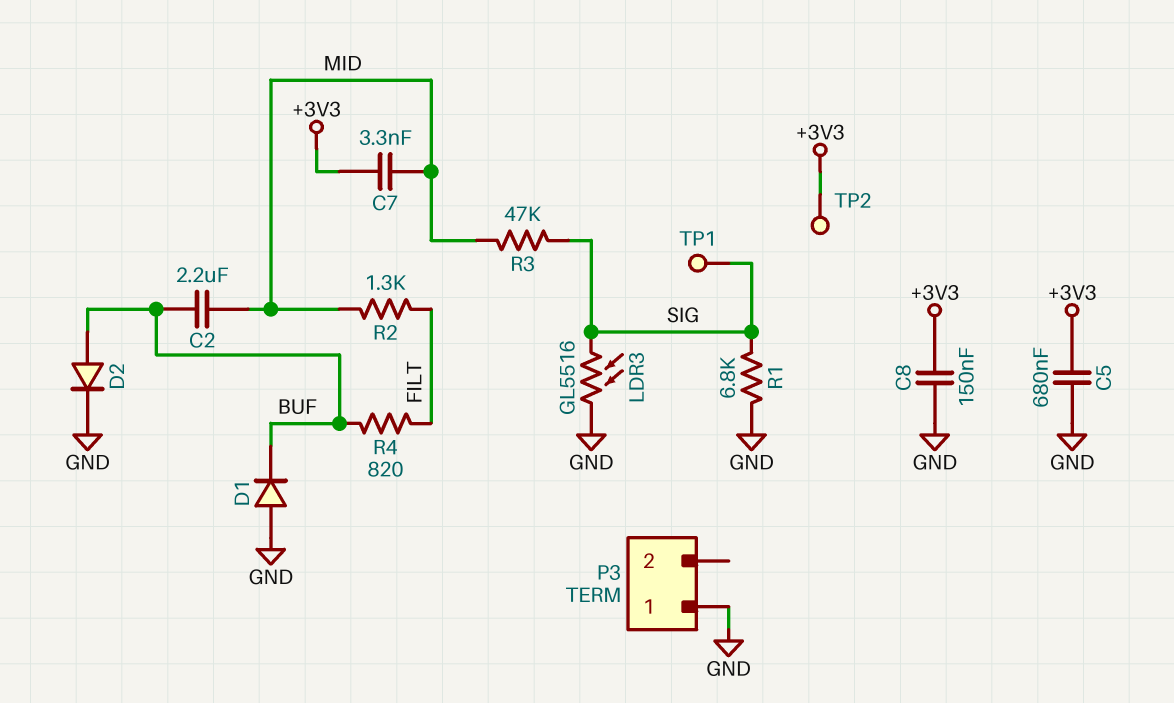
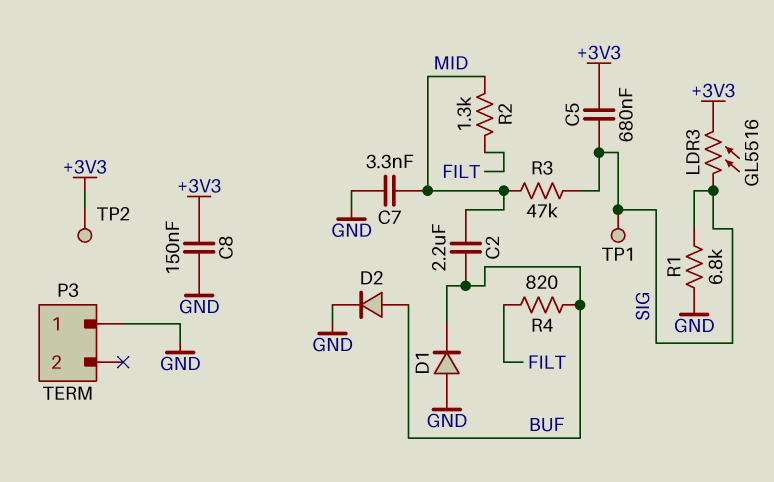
C5: 680nF (+3V3, GND) -> 680nF (+3V3, SIG)
C7: 3.3nF (+3V3, MID) -> 3.3nF (GND, MID)
LDR3: GL5516 (GND, SIG) -> GL5516 (+3V3, SIG)

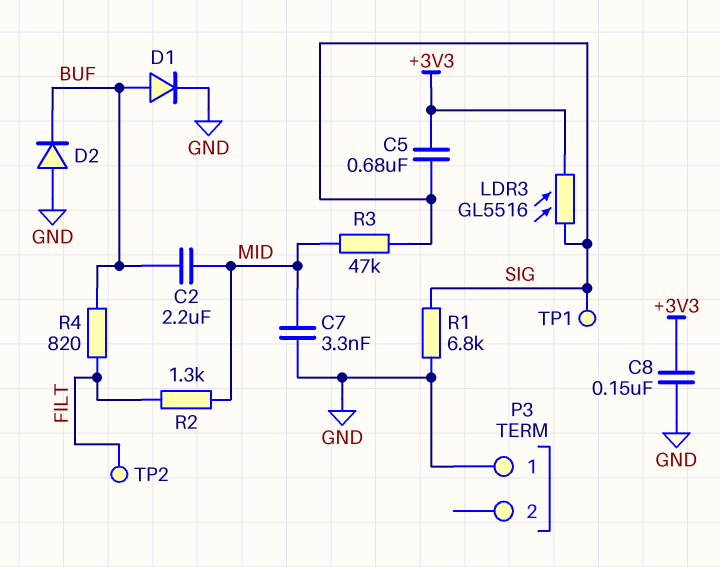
D1: diode (A GND, K BUF) -> diode (A BUF, K GND)
D2: diode (A BUF, K GND) -> diode (A GND, K BUF)
TP2: test point (+3V3) -> test point (FILT)

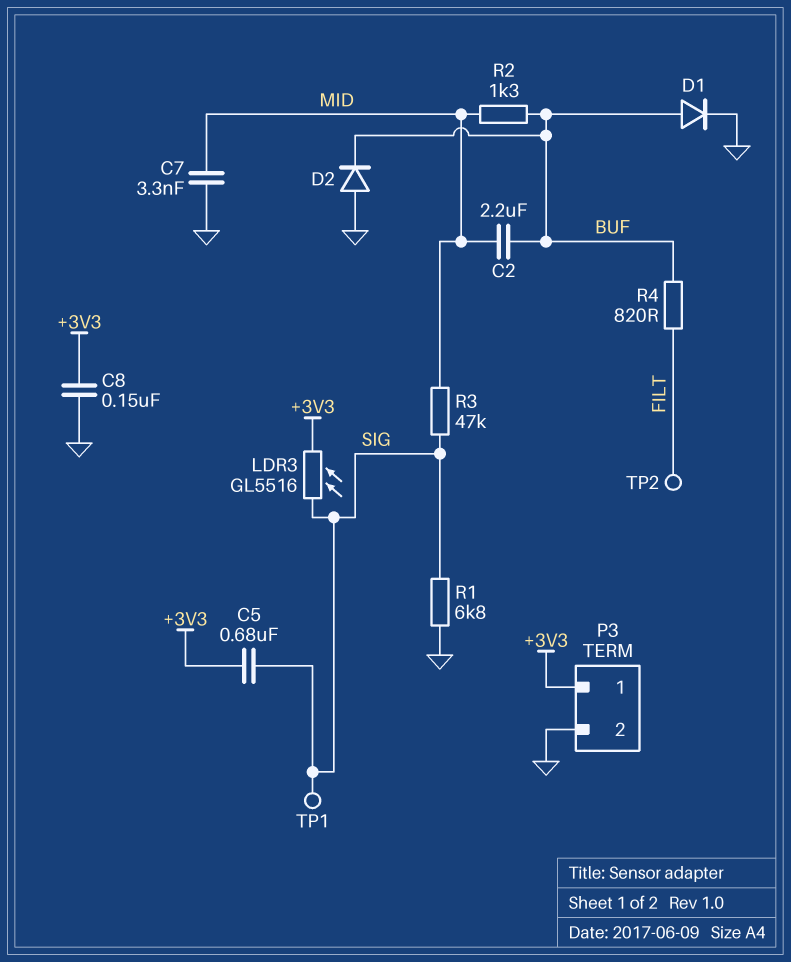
P3 pin 1: GND -> +3V3
P3 pin 2: none -> GND
R2: 1.3k (FILT, MID) -> 1.3k (BUF, MID)

